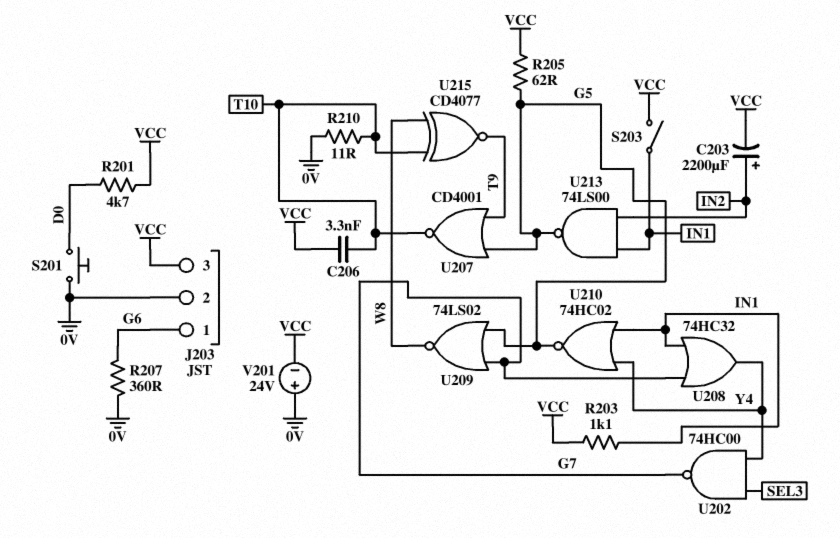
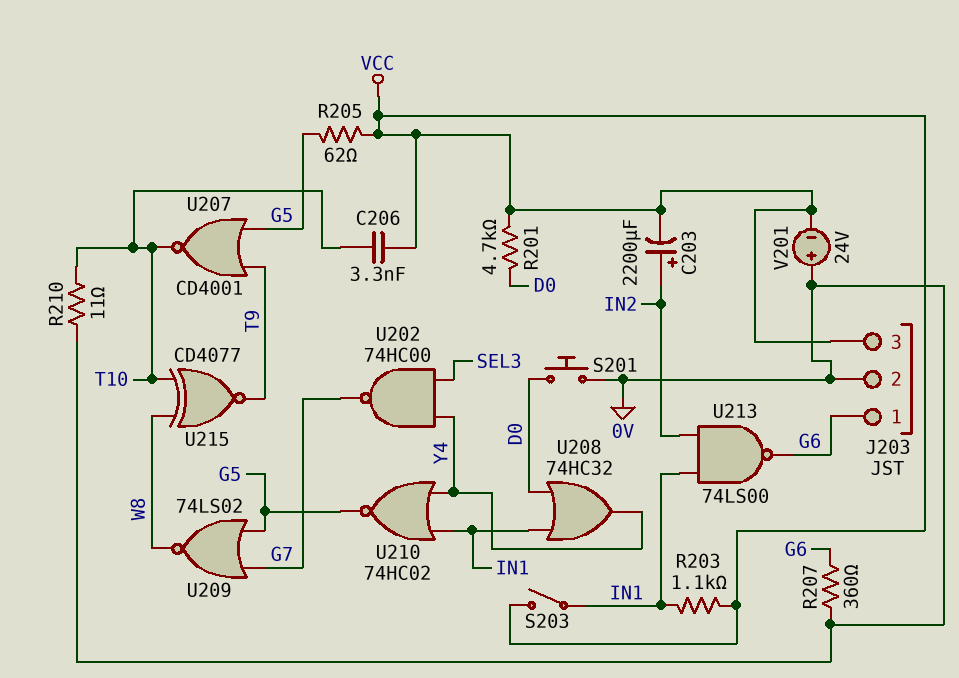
U208: OR 74HC32 (in G7, in IN1, out Y4) -> OR 74HC32 (in D0, in IN1, out Y4)
U213: NAND 74LS00 (in IN1, in IN2, out G5) -> NAND 74LS00 (in IN1, in IN2, out G6)

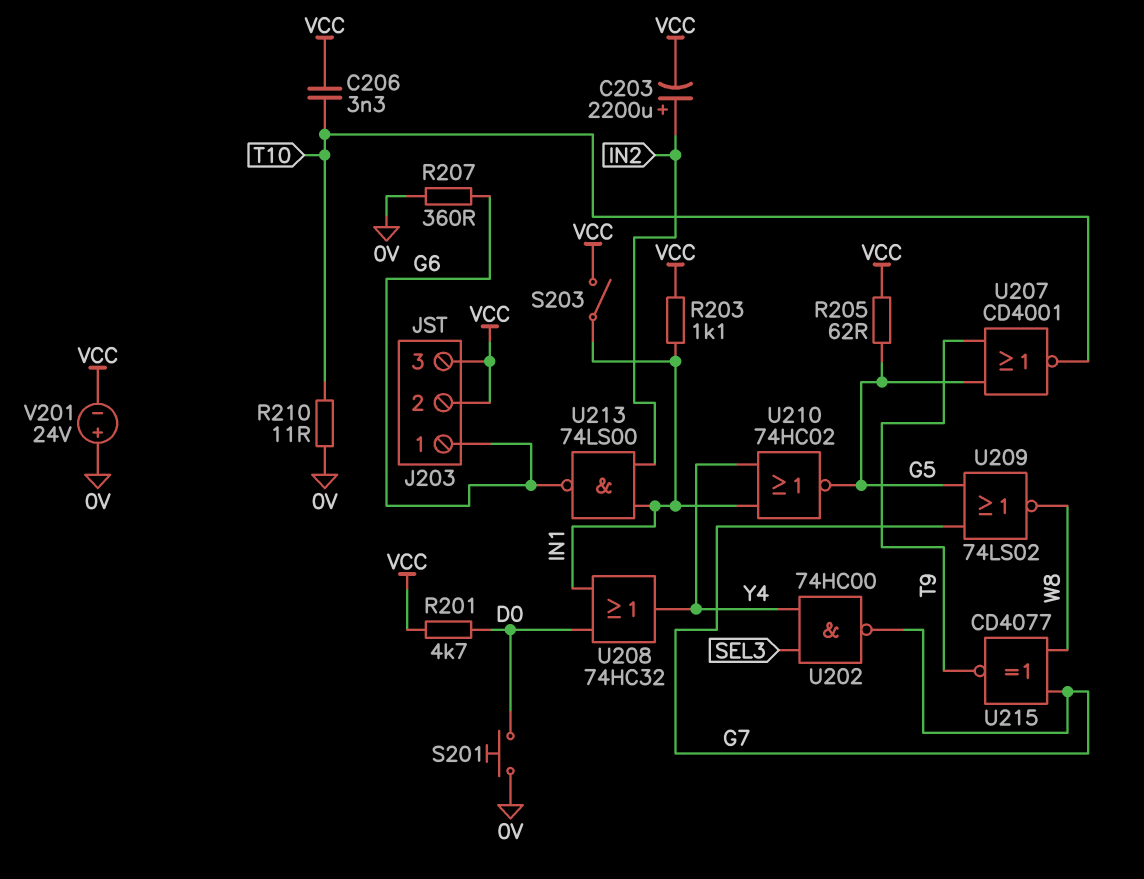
J203 pin 2: 0V -> VCC
U215: XNOR CD4077 (in T10, in W8, out T9) -> XNOR CD4077 (in G7, in W8, out T9)

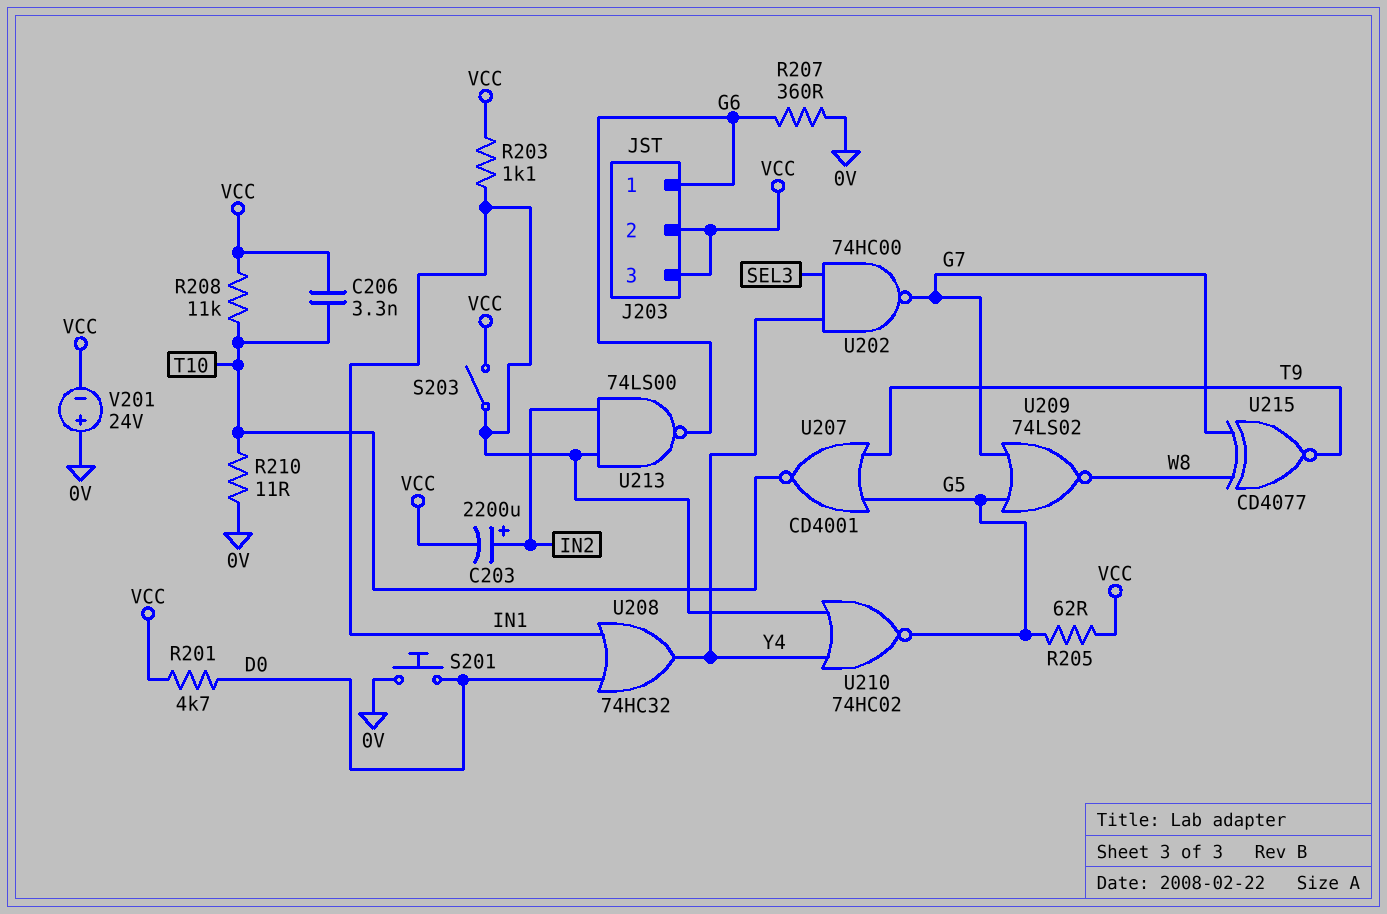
R208: none -> 11k (T10, VCC)

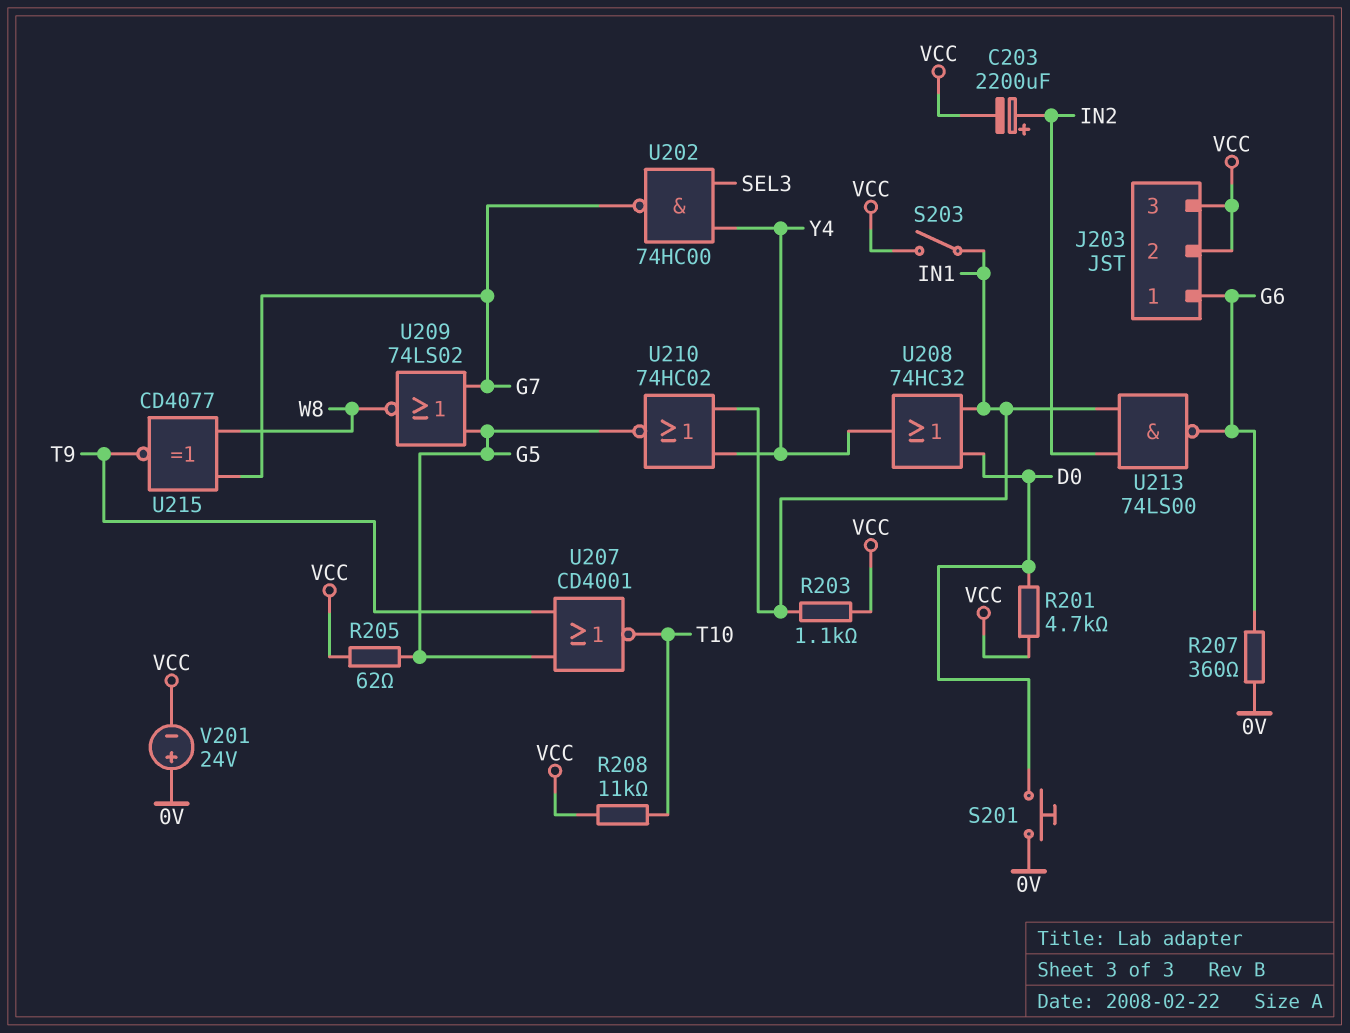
C206: 3.3nF (T10, VCC) -> none
R210: 11 (0V, T10) -> none

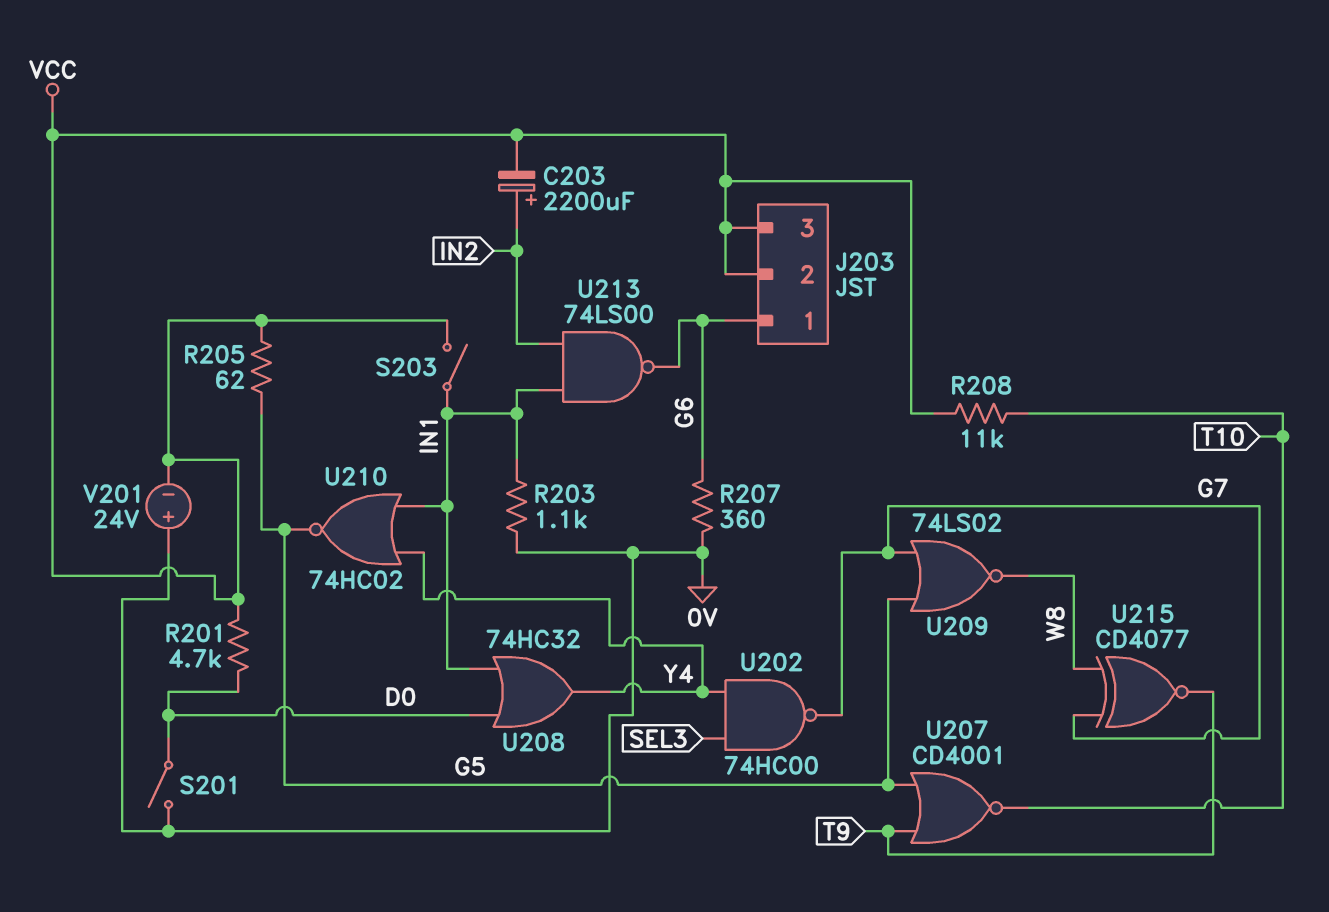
R203: 1.1k (IN1, VCC) -> 1.1k (0V, IN1)
S201: button (0V, D0) -> switch (0V, D0)

